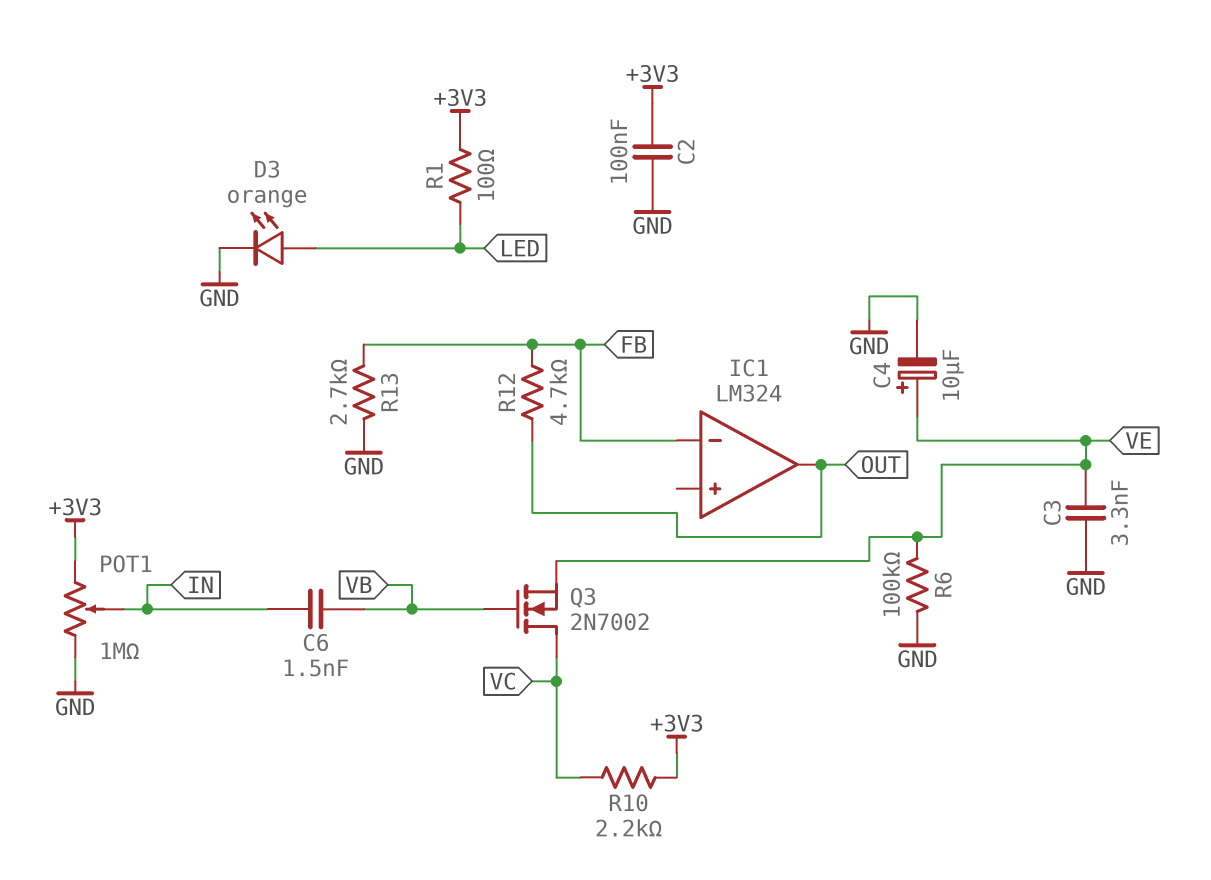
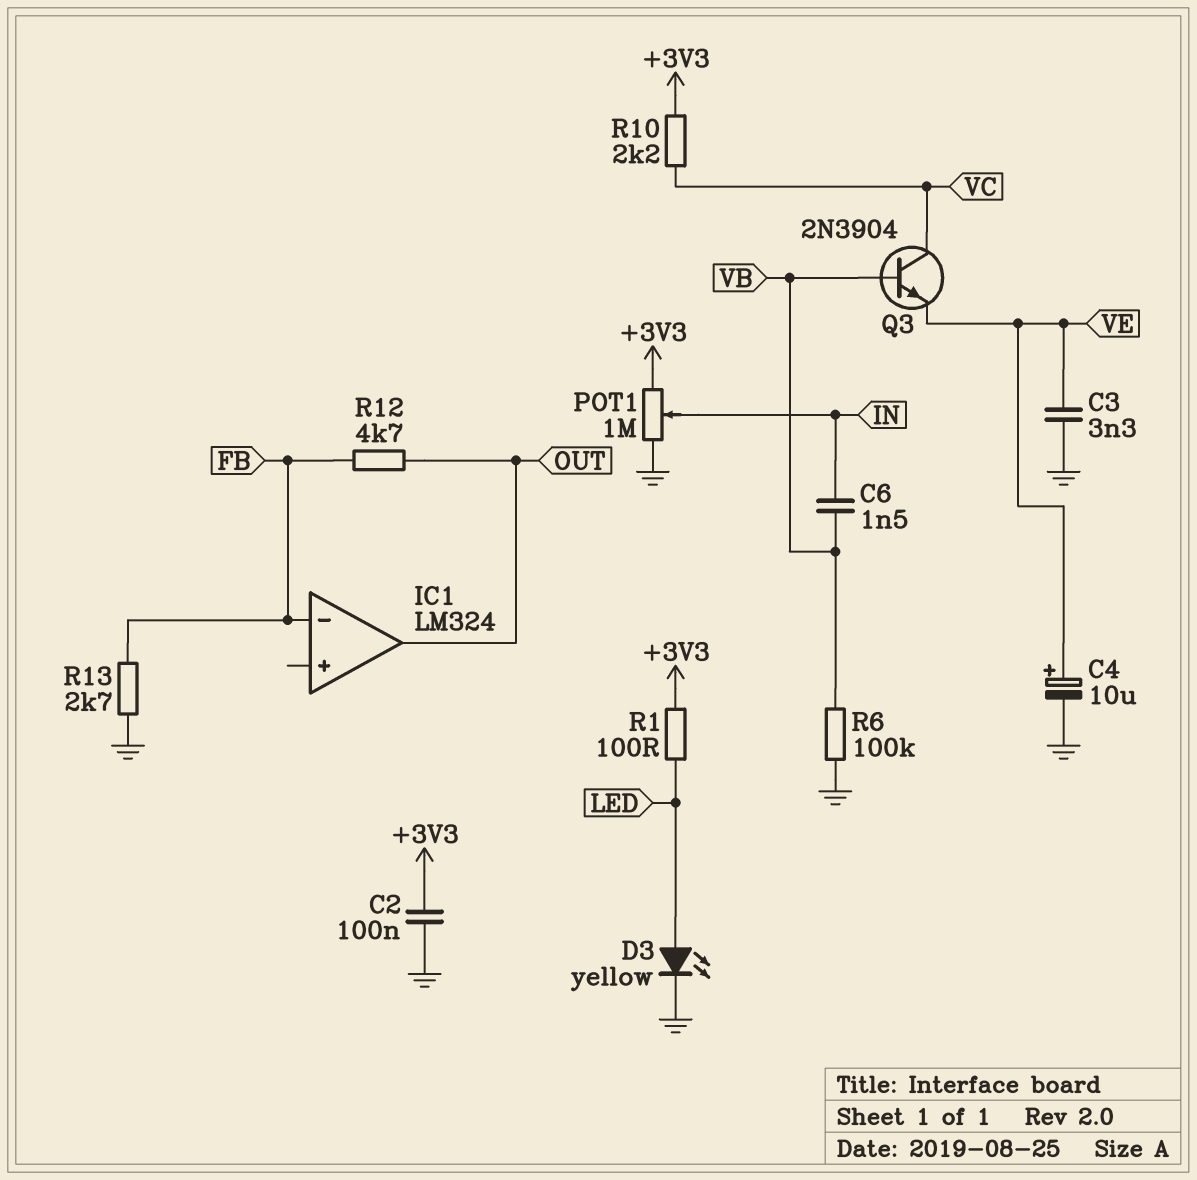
D3: LED orange (A LED, K GND) -> LED yellow (A LED, K GND)
Q3: NMOS 2N7002 (G VB, D VC, S VE) -> NPN 2N3904 (B VB, C VC, E VE)
R6: 100k (GND, VE) -> 100k (GND, VB)

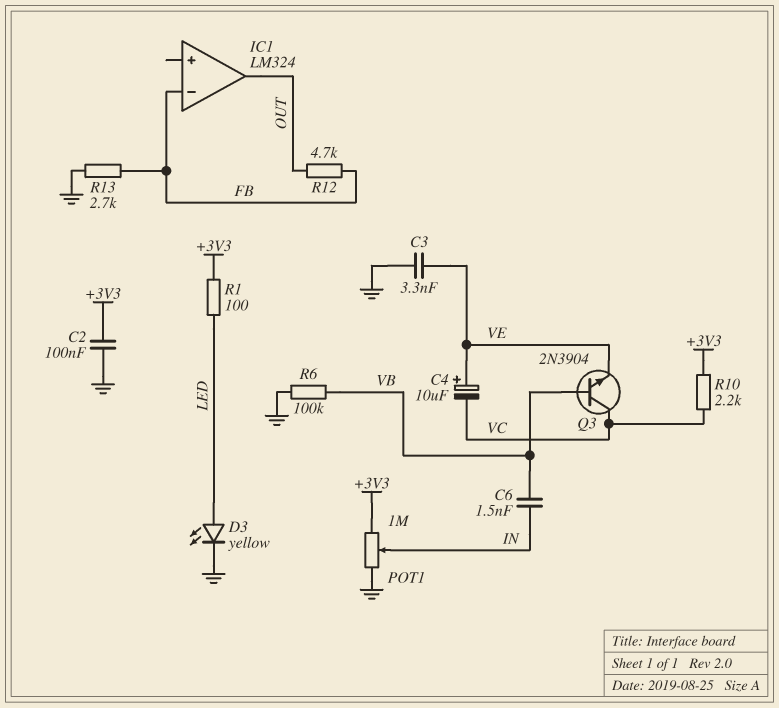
C4: 10uF (plus VE, minus GND) -> 10uF (plus VE, minus VC)

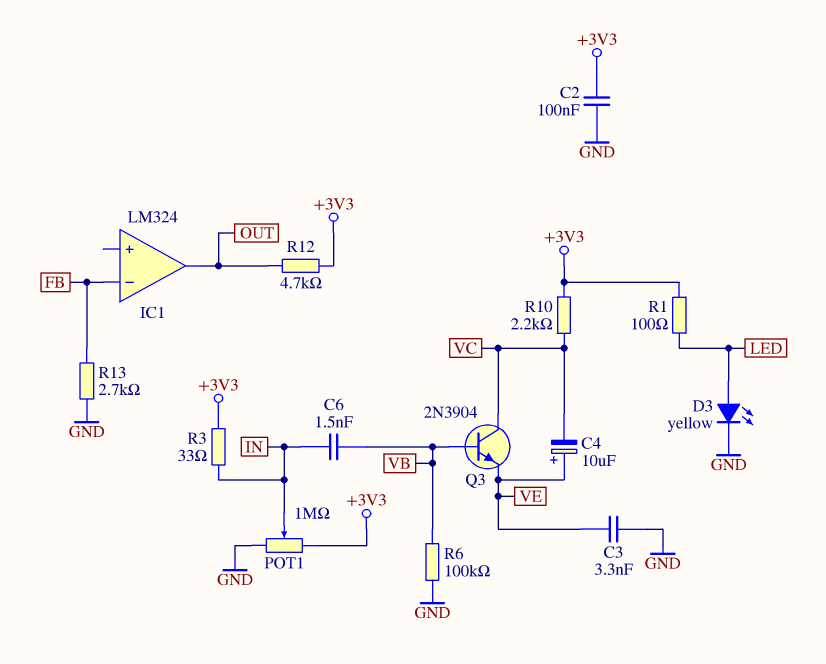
R3: none -> 33 (+3V3, IN)
R12: 4.7k (FB, OUT) -> 4.7k (+3V3, OUT)

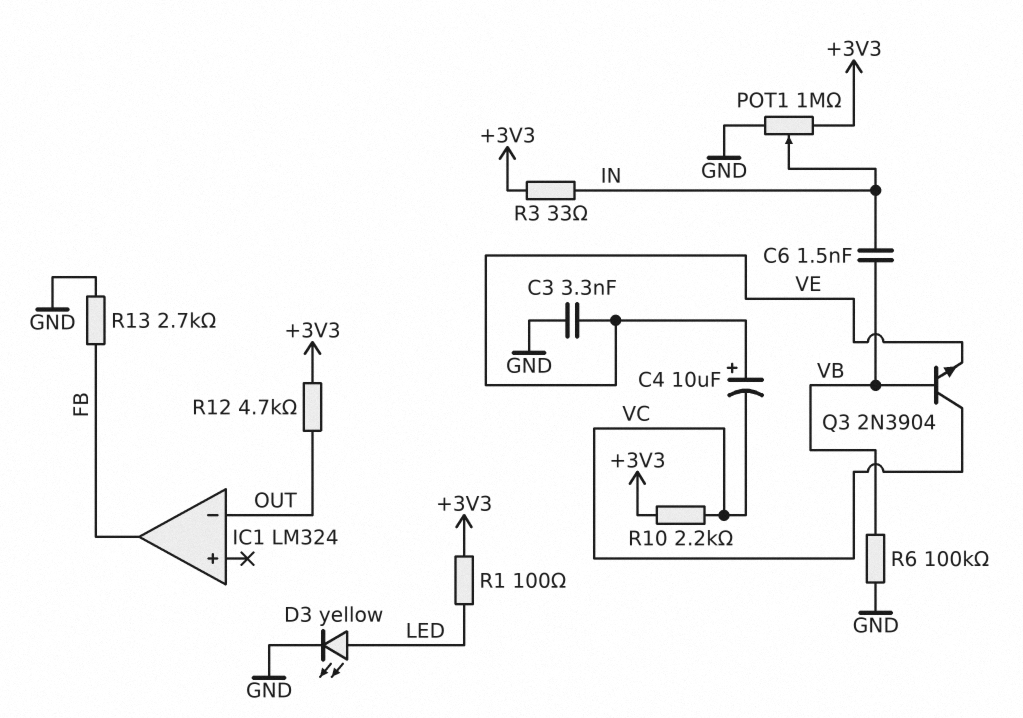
C2: 100nF (+3V3, GND) -> none
IC1 pin in-: FB -> OUT
IC1 pin out: OUT -> FB

